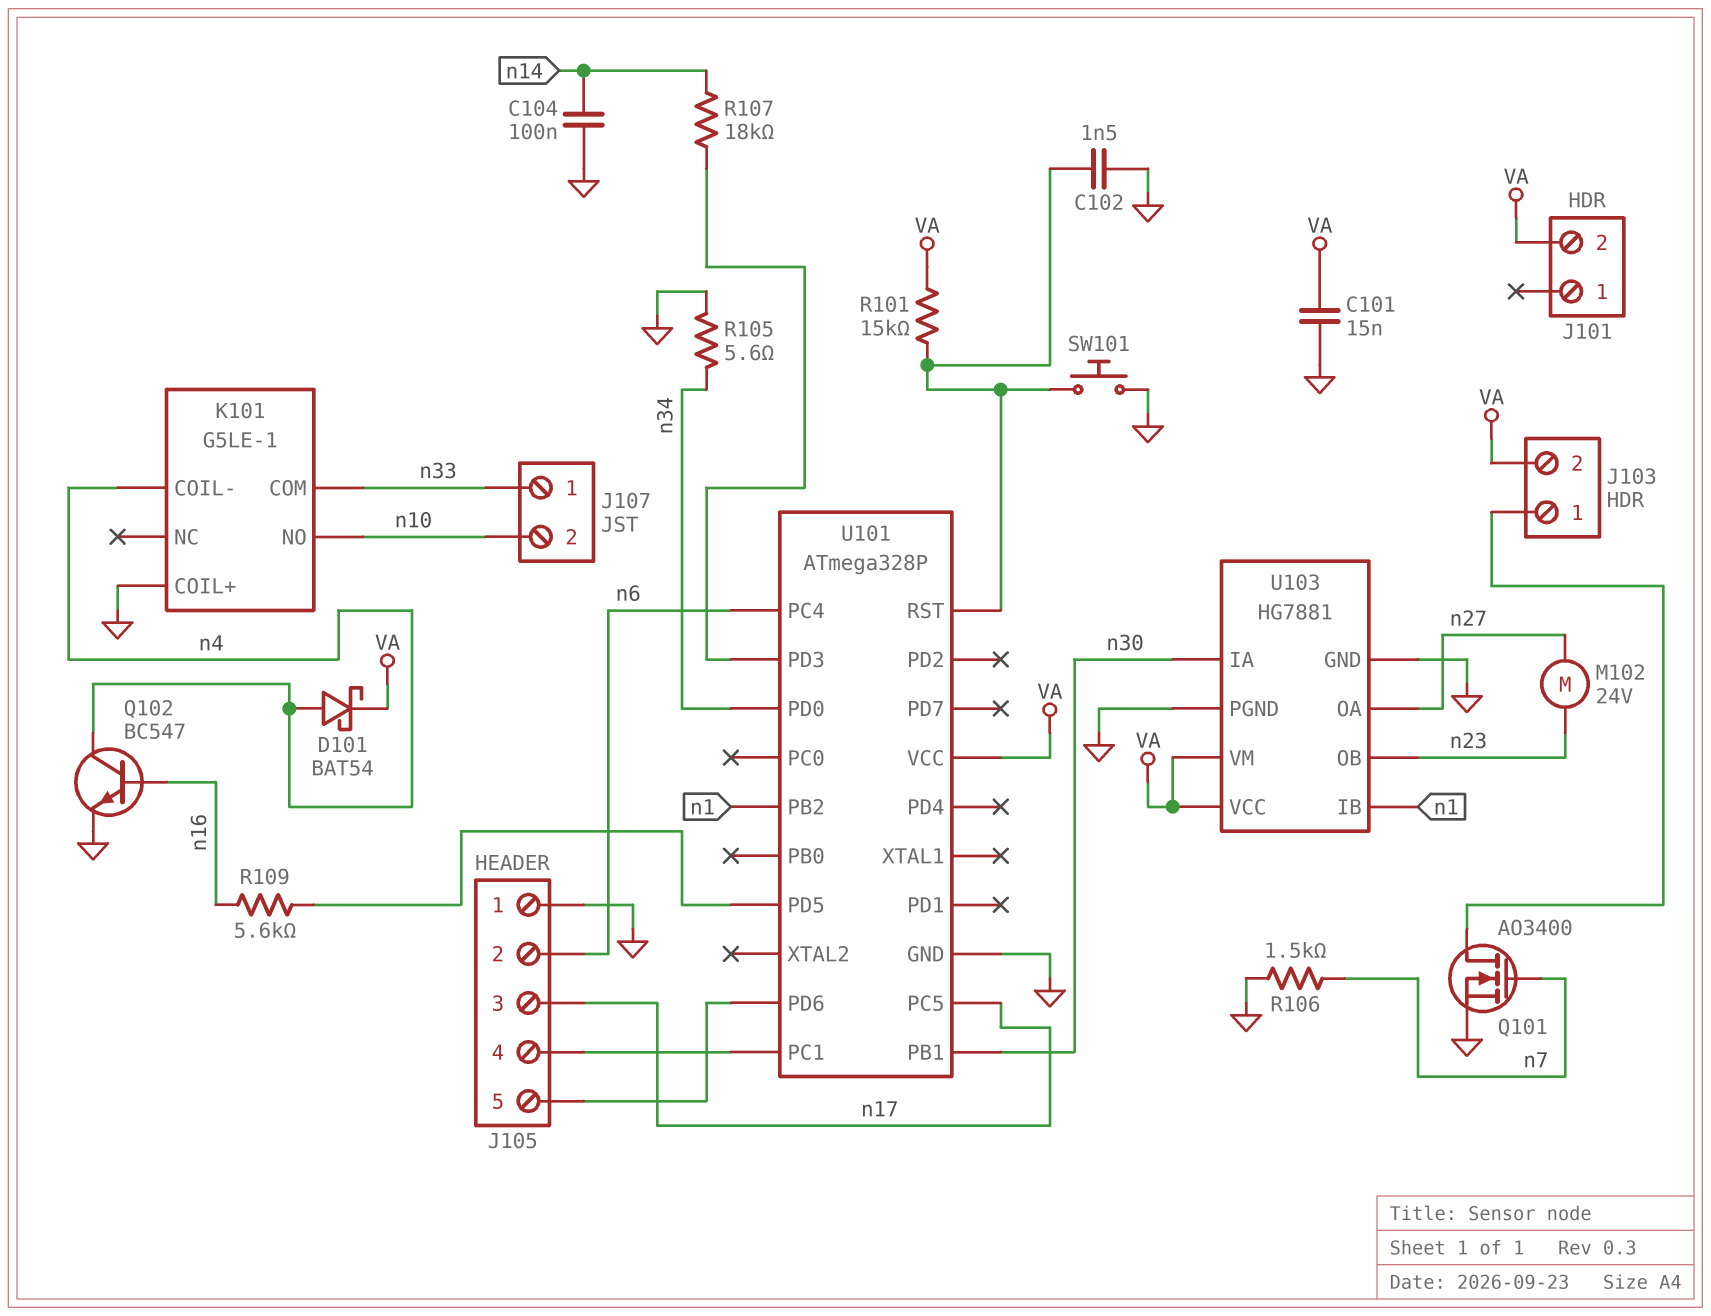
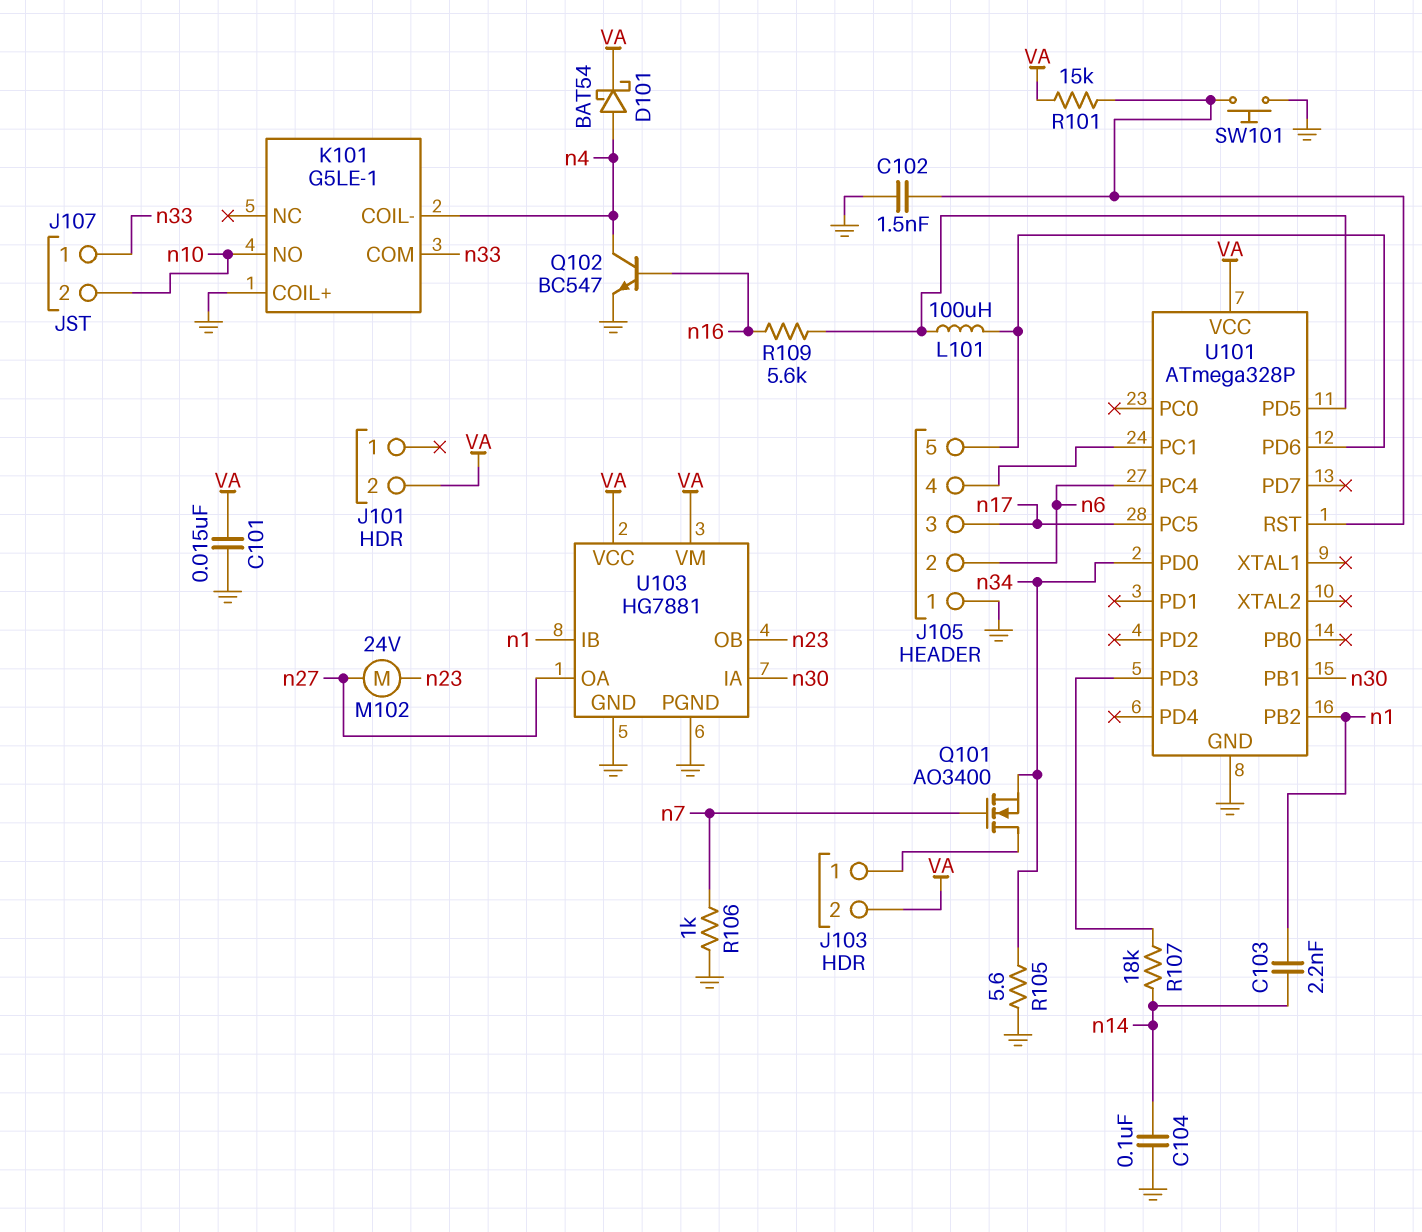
C103: none -> 2.2nF (n1, n14)
L101: none -> 100uH (J105/5, U101/PD5)
Q101: NMOS AO3400 (G n7, D J103/1, S GND) -> NMOS AO3400 (G n7, D J103/1, S n34)
R106: 1.5k (GND, n7) -> 1k (GND, n7)

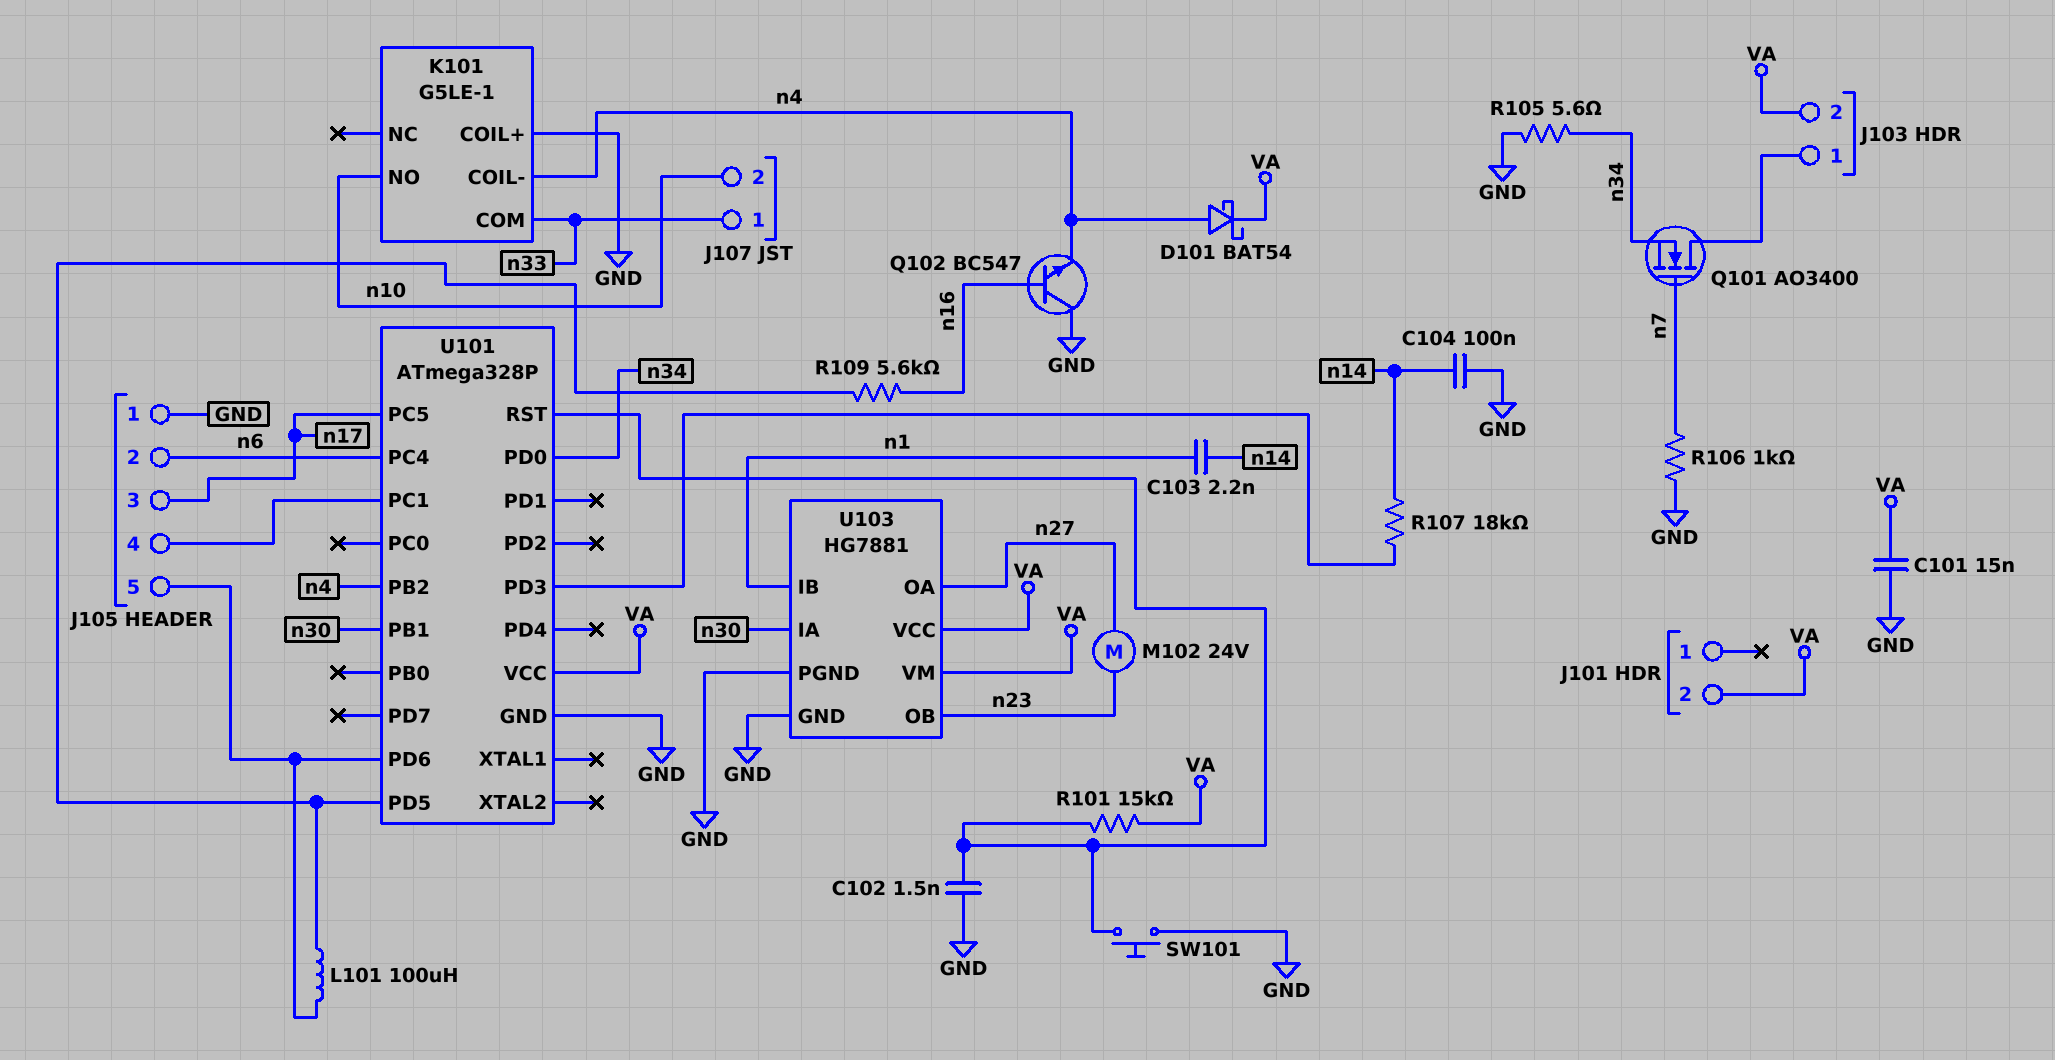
Q102: NPN BC547 (B n16, C n4, E GND) -> NPN BC547 (B n16, C GND, E n4)
U101 pin PB2: n1 -> n4

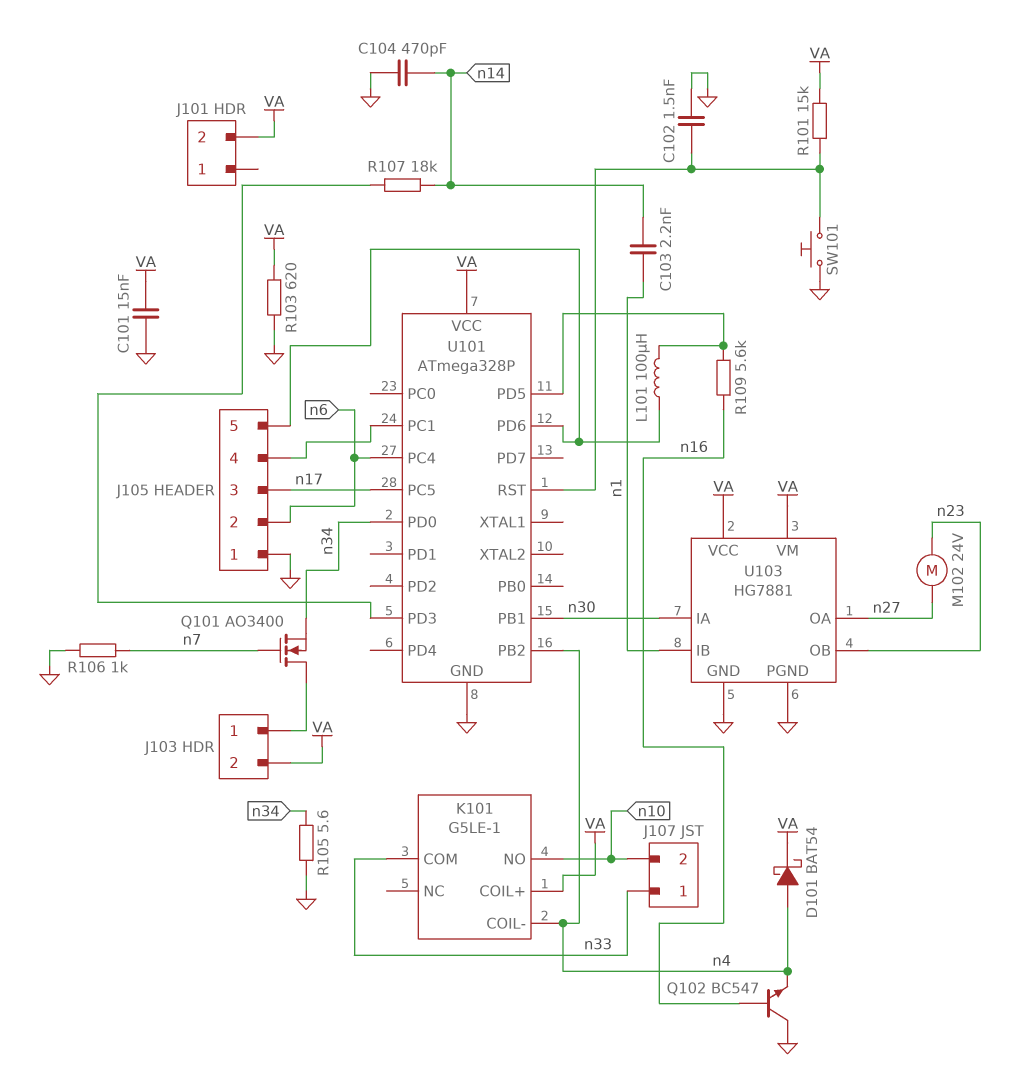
C104: 100nF (GND, n14) -> 470pF (GND, n14)
K101 pin COIL+: GND -> VA
R103: none -> 620 (GND, VA)

